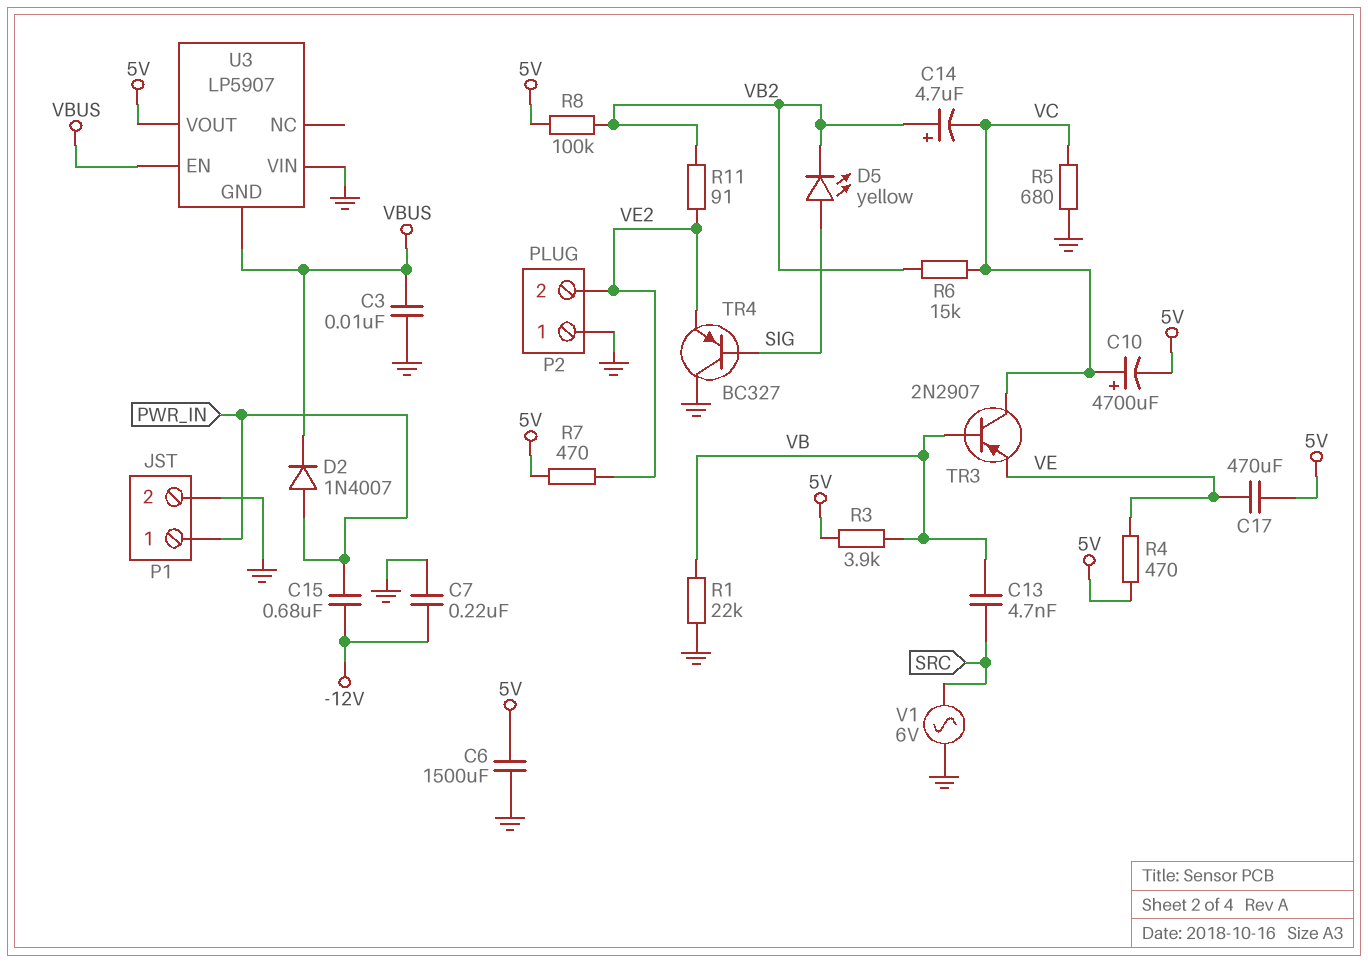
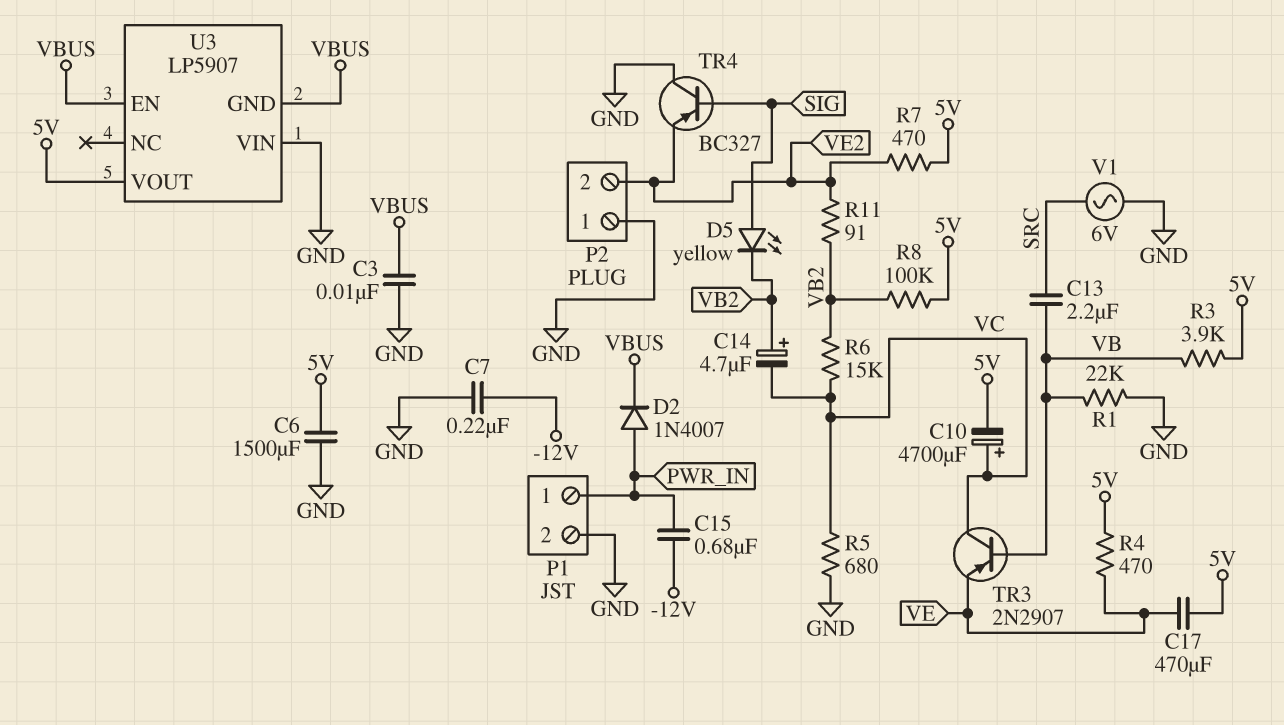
C13: 4.7nF (SRC, VB) -> 2.2uF (SRC, VB)

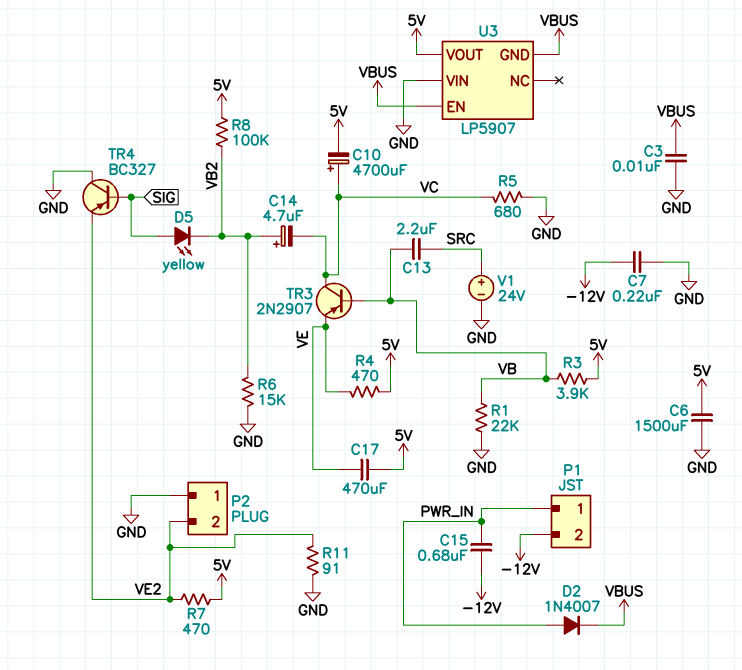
P1 pin 2: GND -> -12V
R6: 15k (VB2, VC) -> 15k (GND, VB2)
R11: 91 (VB2, VE2) -> 91 (GND, VE2)
V1: AC 6V (GND, SRC) -> 24V (plus SRC, minus GND)

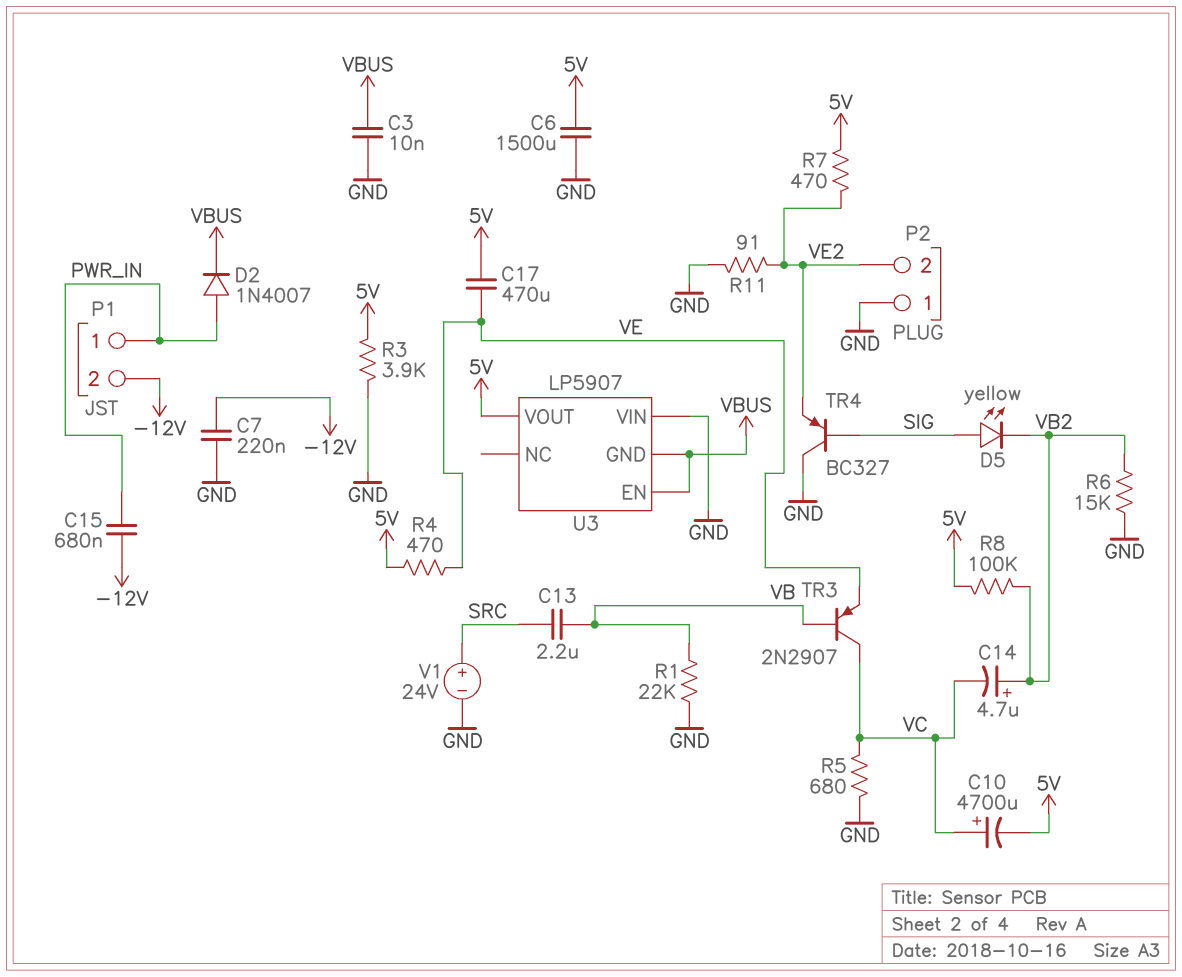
R3: 3.9k (5V, VB) -> 3.9k (5V, GND)

